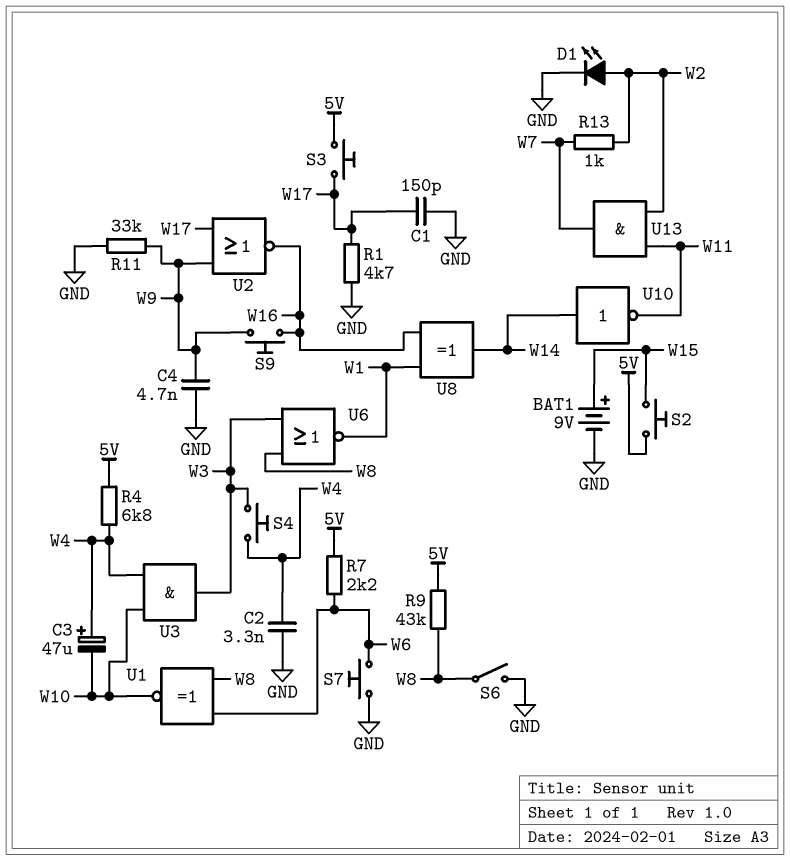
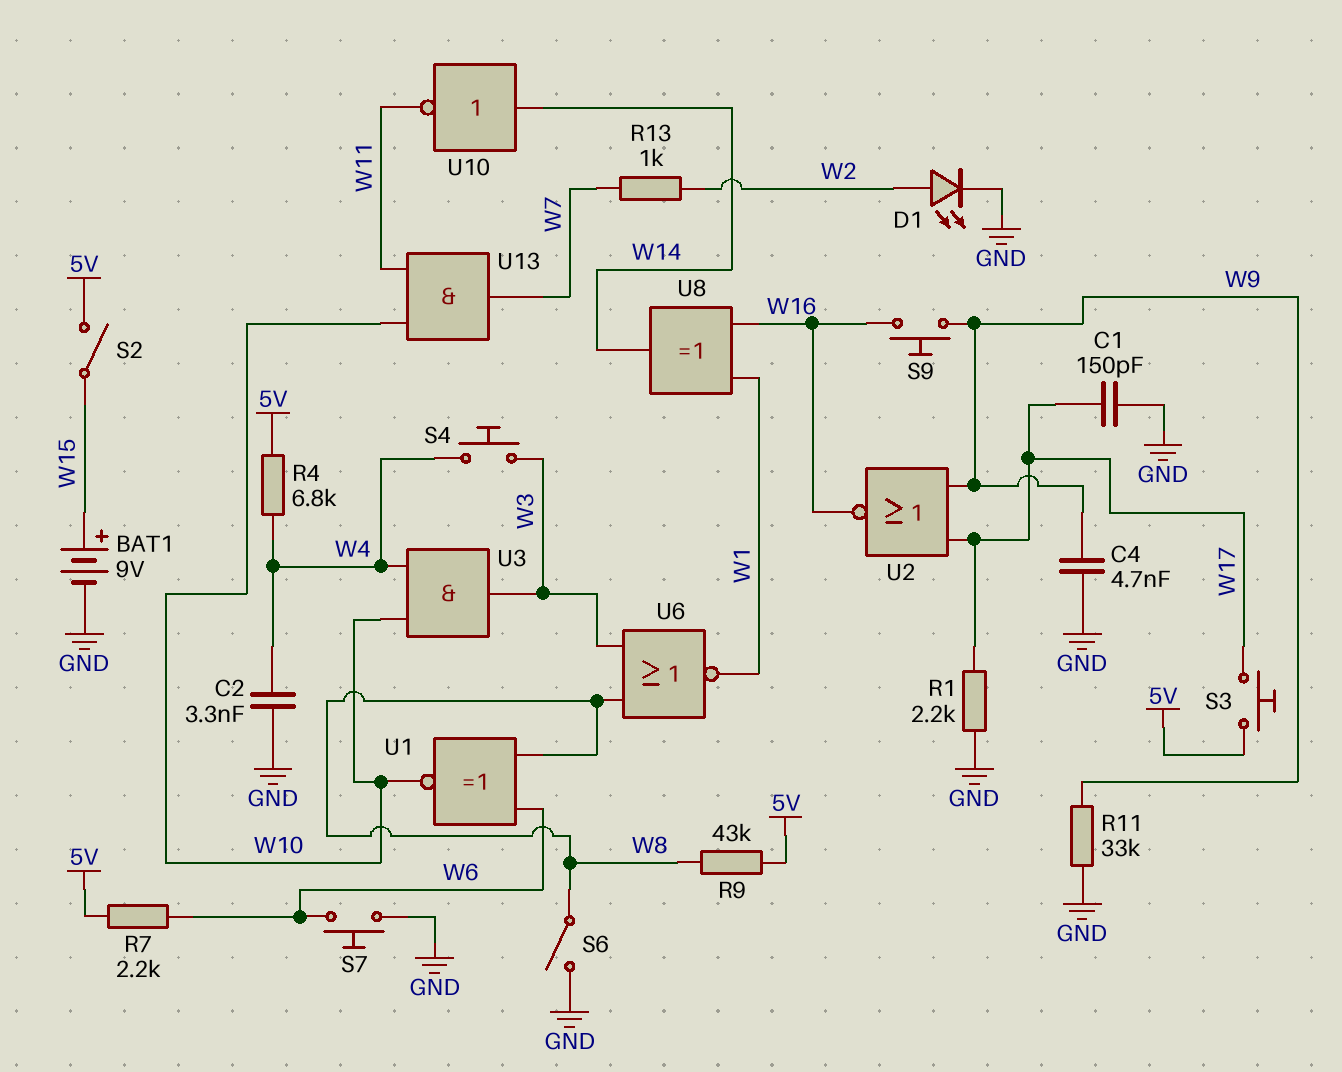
C3: 47uF (plus W4, minus W10) -> none
R1: 4.7k (GND, W17) -> 2.2k (GND, W17)
S2: button (5V, W15) -> switch (5V, W15)
U13: AND (in W2, in W11, out W7) -> AND (in W10, in W11, out W7)

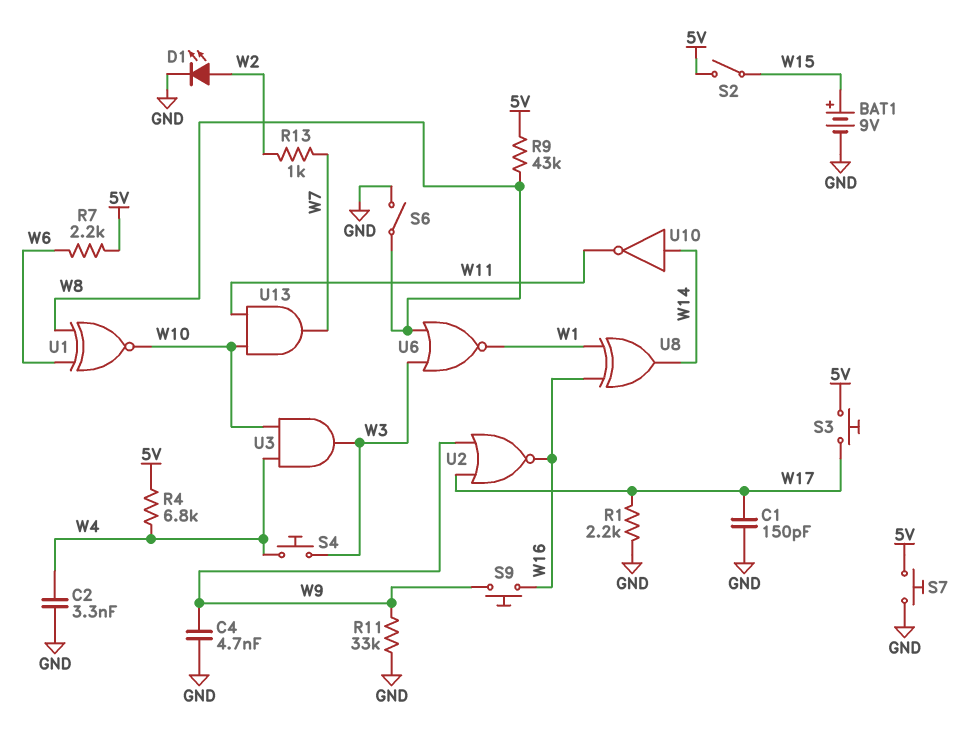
S7: button (GND, W6) -> button (5V, GND)

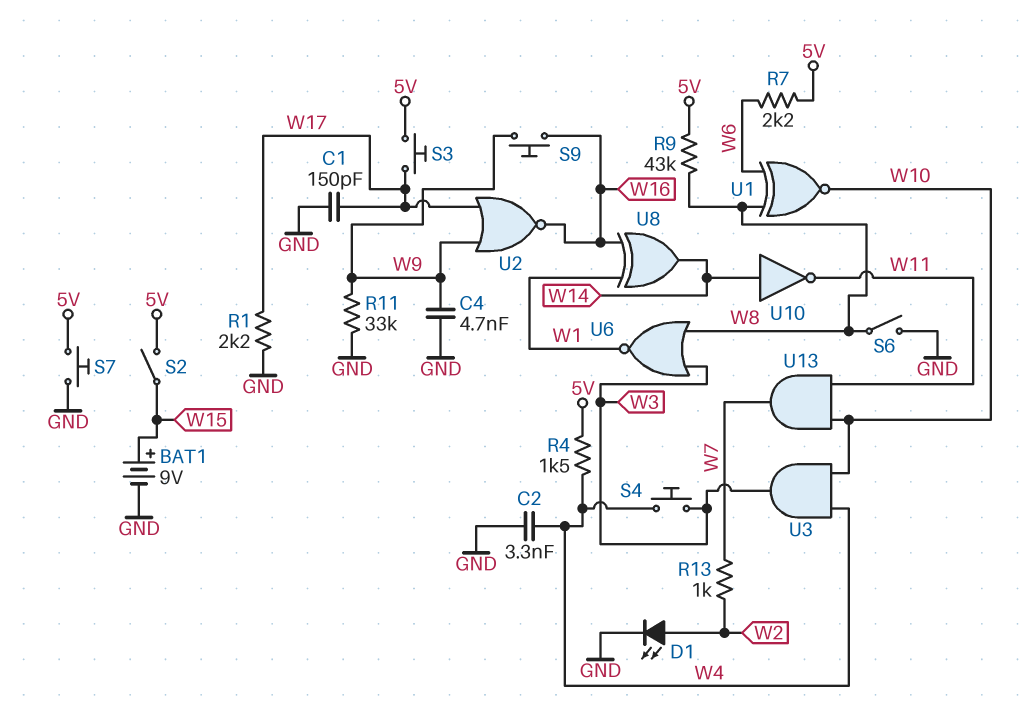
R4: 6.8k (5V, W4) -> 1.5k (5V, W4)

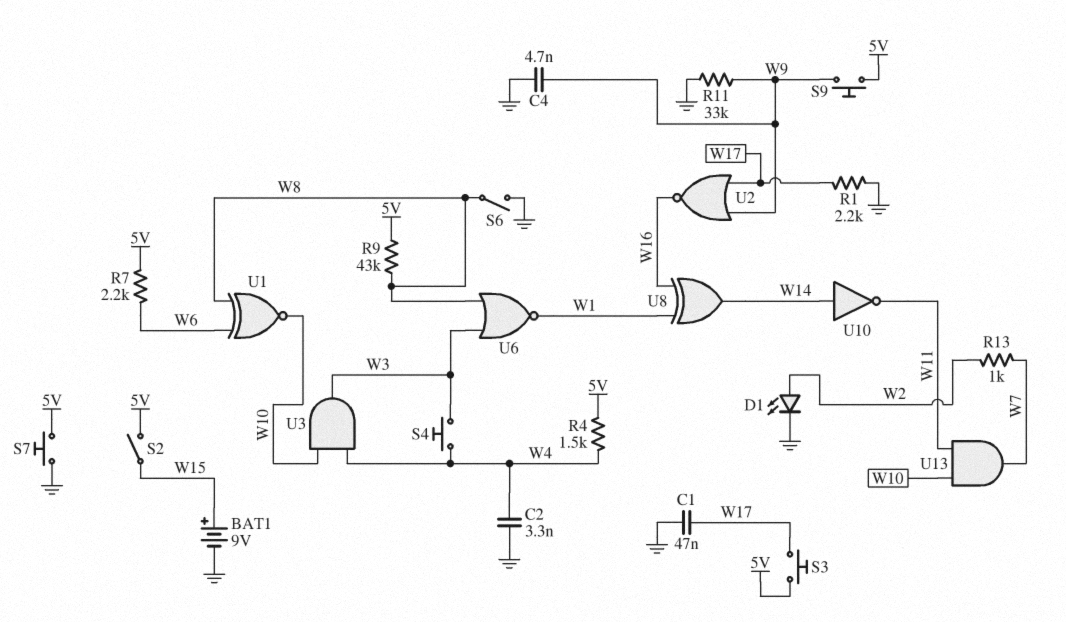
C1: 150pF (GND, W17) -> 47nF (GND, W17)
S9: button (W9, W16) -> button (5V, W9)

